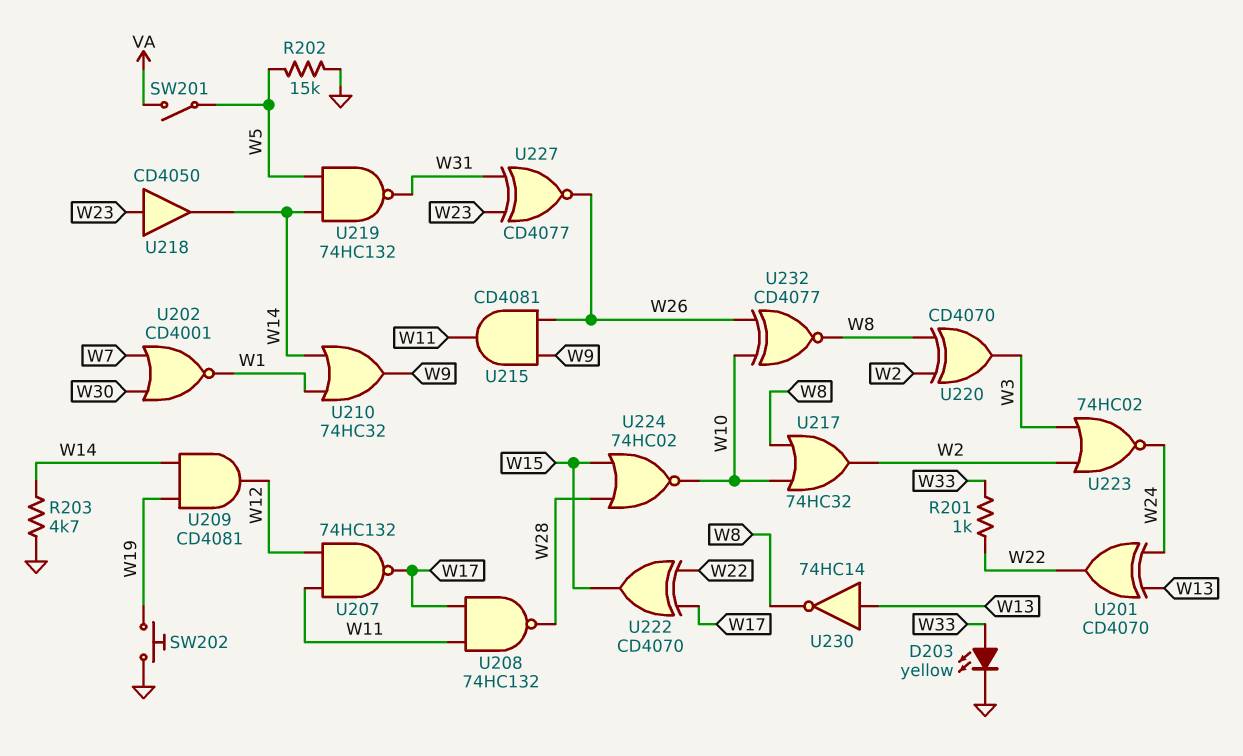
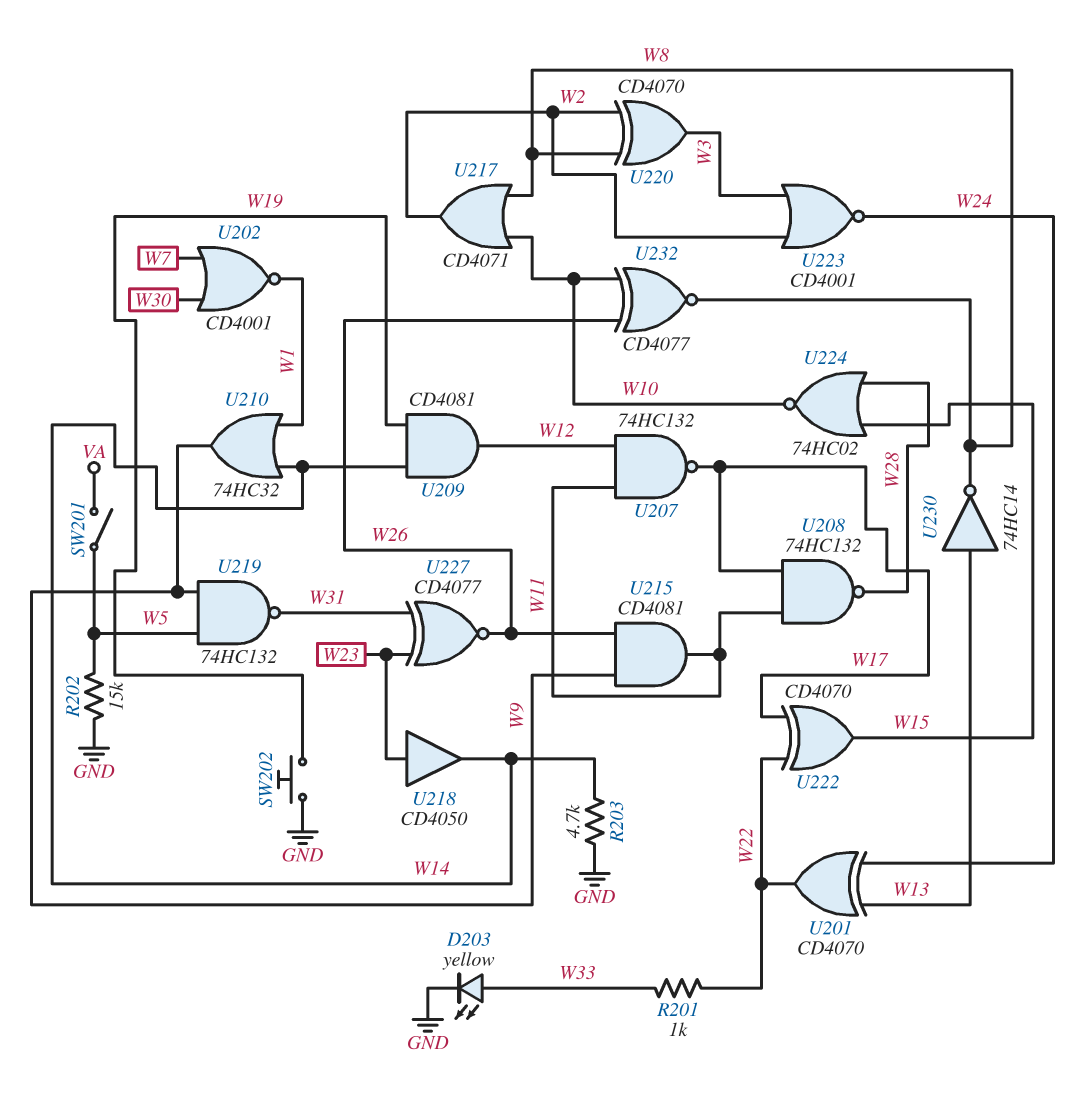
U217: OR 74HC32 (in W8, in W10, out W2) -> OR CD4071 (in W8, in W10, out W2)
U219: NAND 74HC132 (in W5, in W14, out W31) -> NAND 74HC132 (in W5, in W9, out W31)
U223: NOR 74HC02 (in W2, in W3, out W24) -> NOR CD4001 (in W2, in W3, out W24)

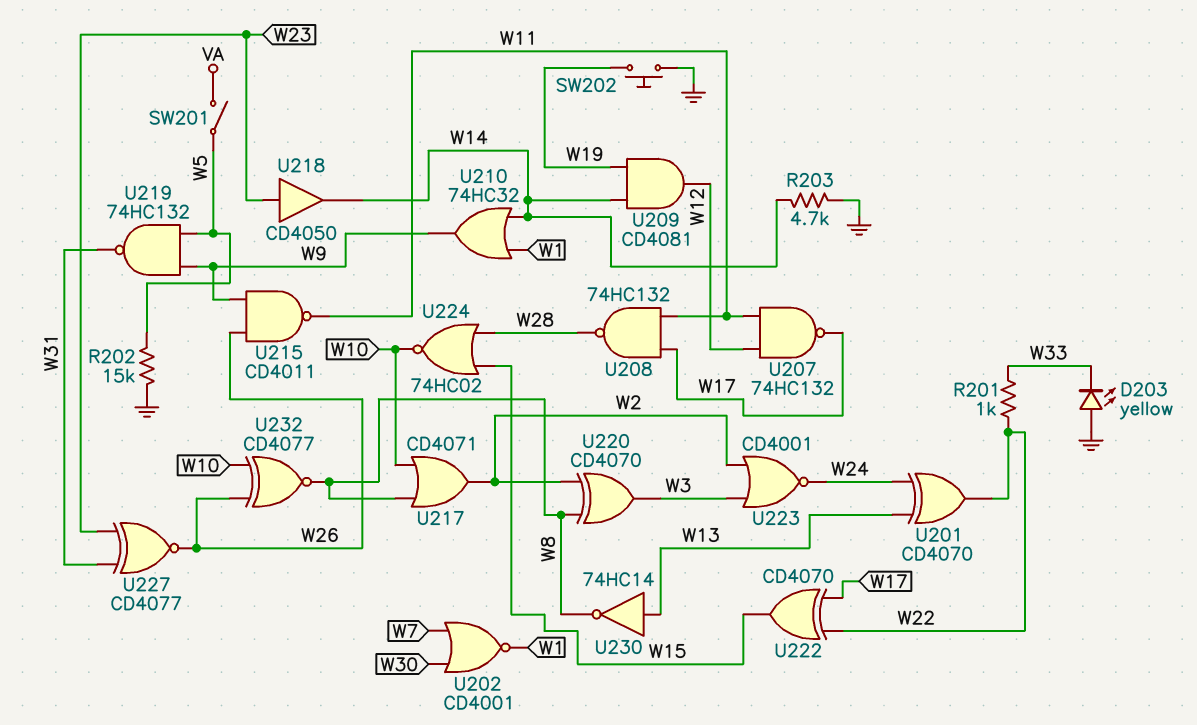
D203: LED yellow (A W33, K GND) -> LED yellow (A GND, K W33)
U215: AND CD4081 (in W9, in W26, out W11) -> NAND CD4011 (in W9, in W26, out W11)

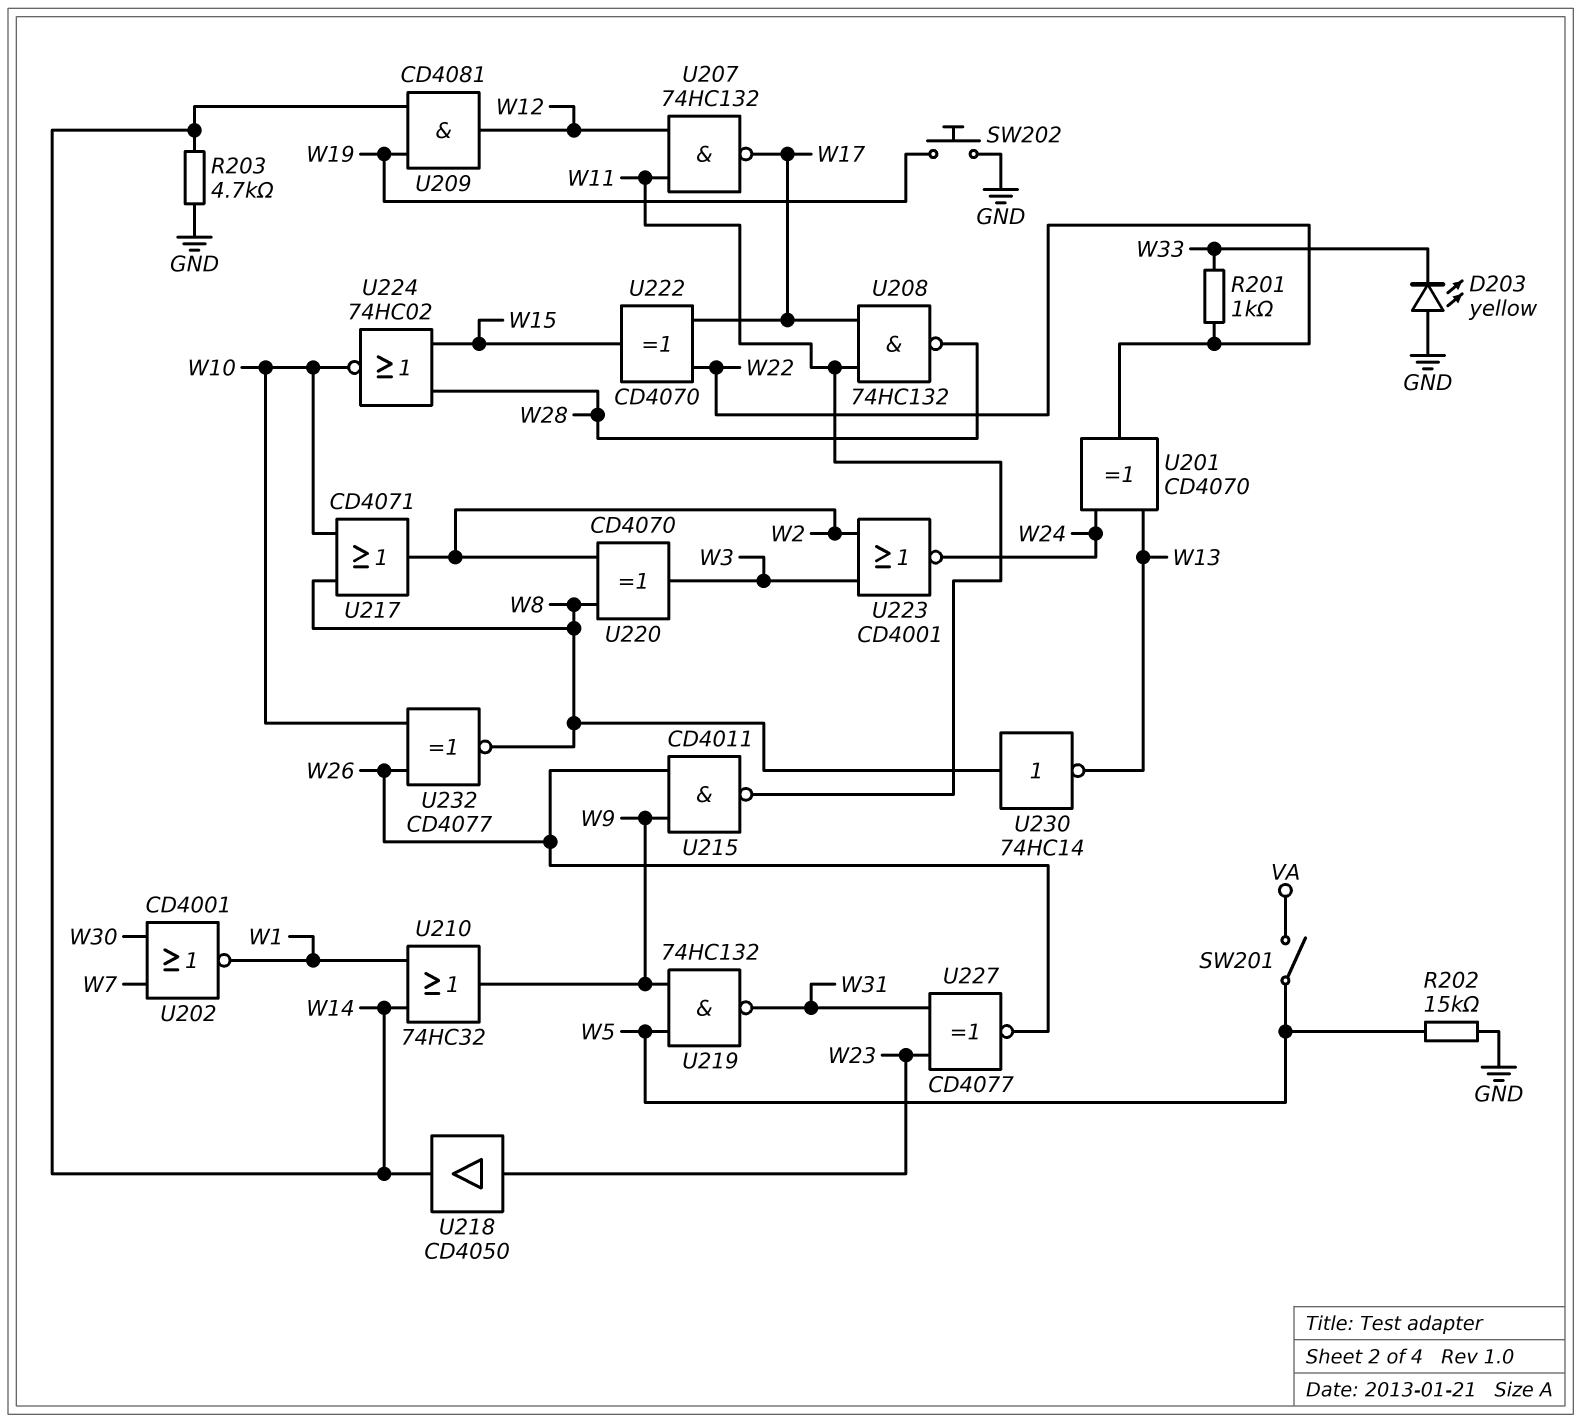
U230: NOT 74HC14 (in W13, out W8) -> NOT 74HC14 (in W8, out W13)

